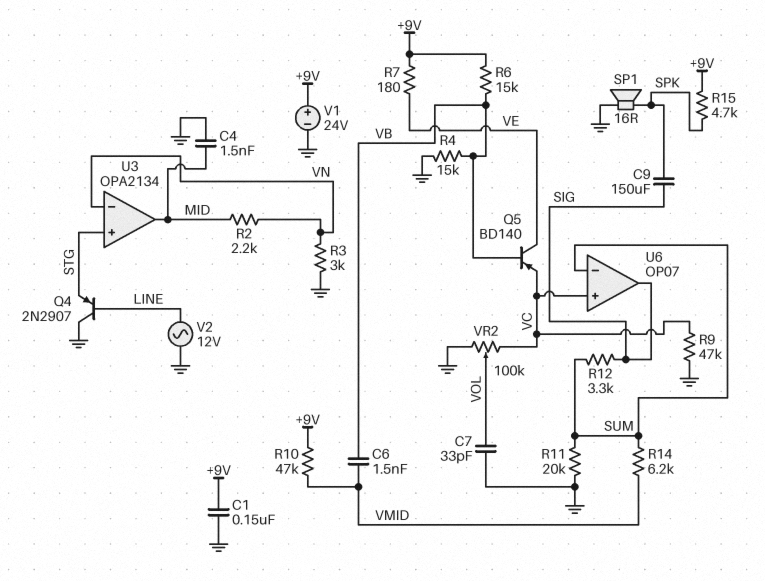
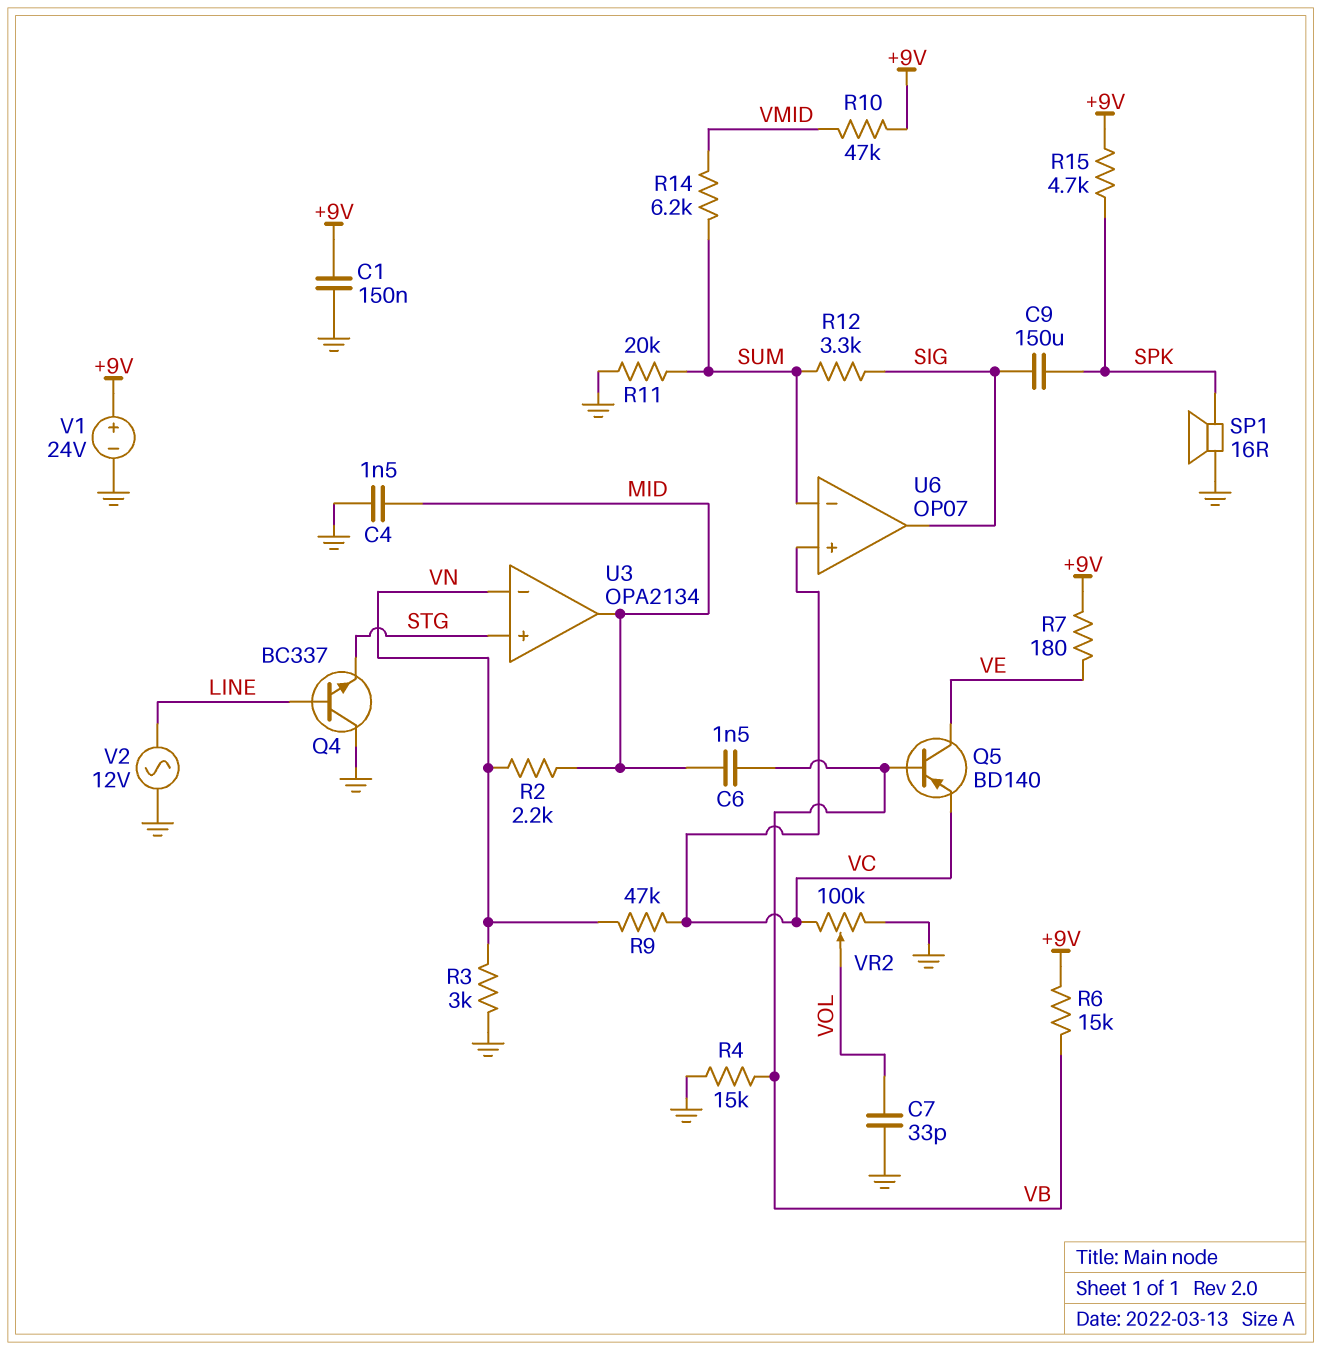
C6: 1.5nF (VB, VMID) -> 1.5nF (MID, VB)
Q4: PNP 2N2907 (B LINE, C GND, E STG) -> NPN BC337 (B LINE, C GND, E STG)
R9: 47k (GND, VC) -> 47k (VC, VN)

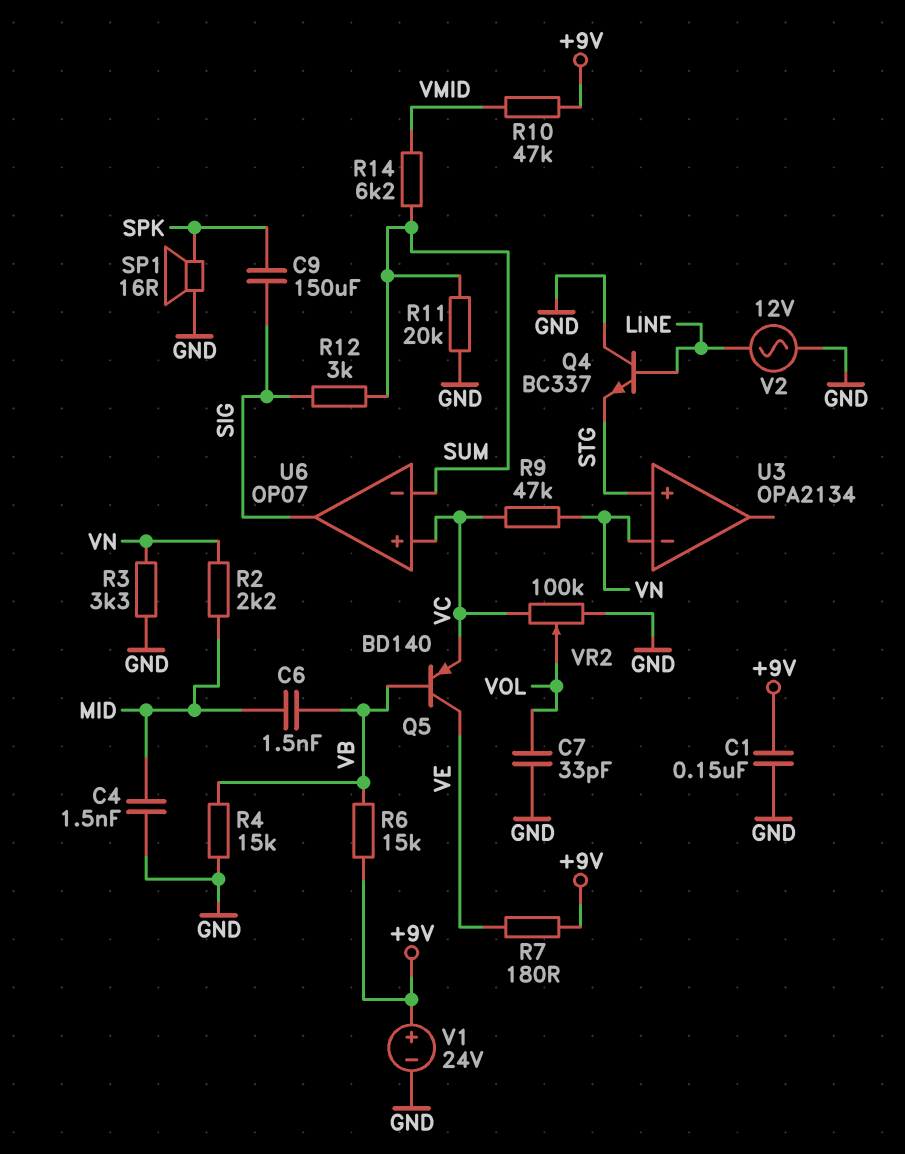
R3: 3k (GND, VN) -> 3.3k (GND, VN)
R12: 3.3k (SIG, SUM) -> 3k (SIG, SUM)
R15: 4.7k (+9V, SPK) -> none
U3 pin out: MID -> none

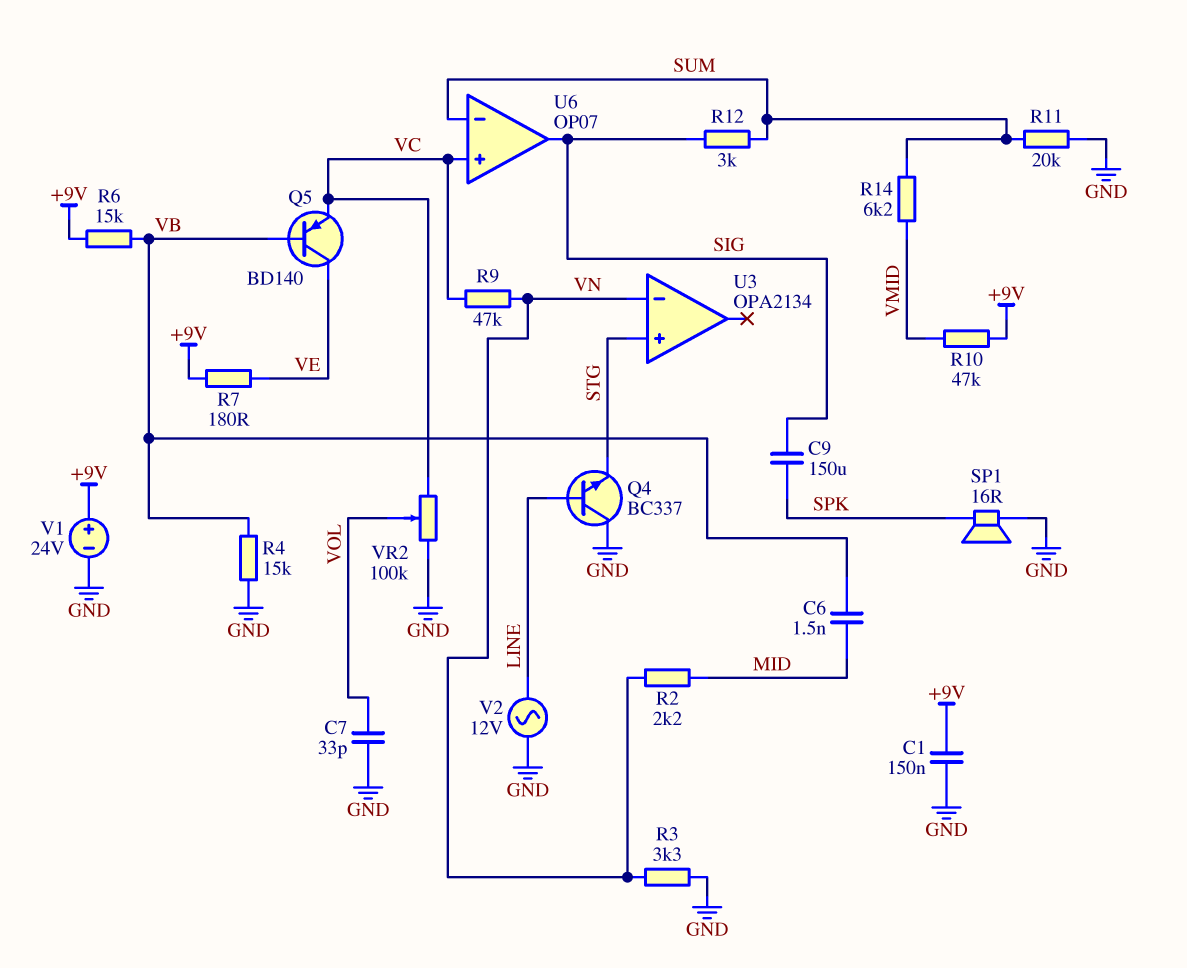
C4: 1.5nF (GND, MID) -> none

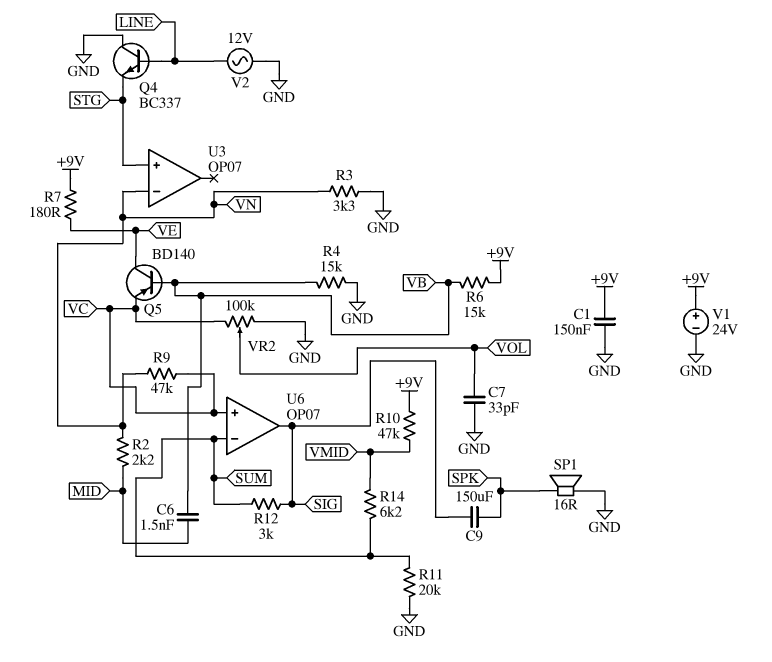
U3: OPA2134 -> OP07

